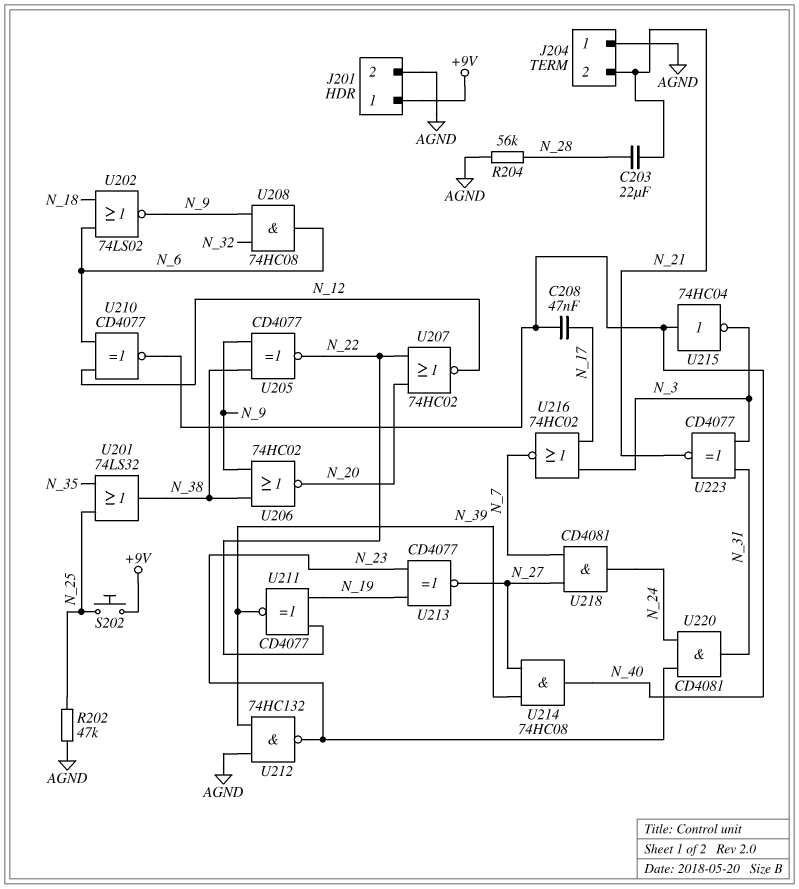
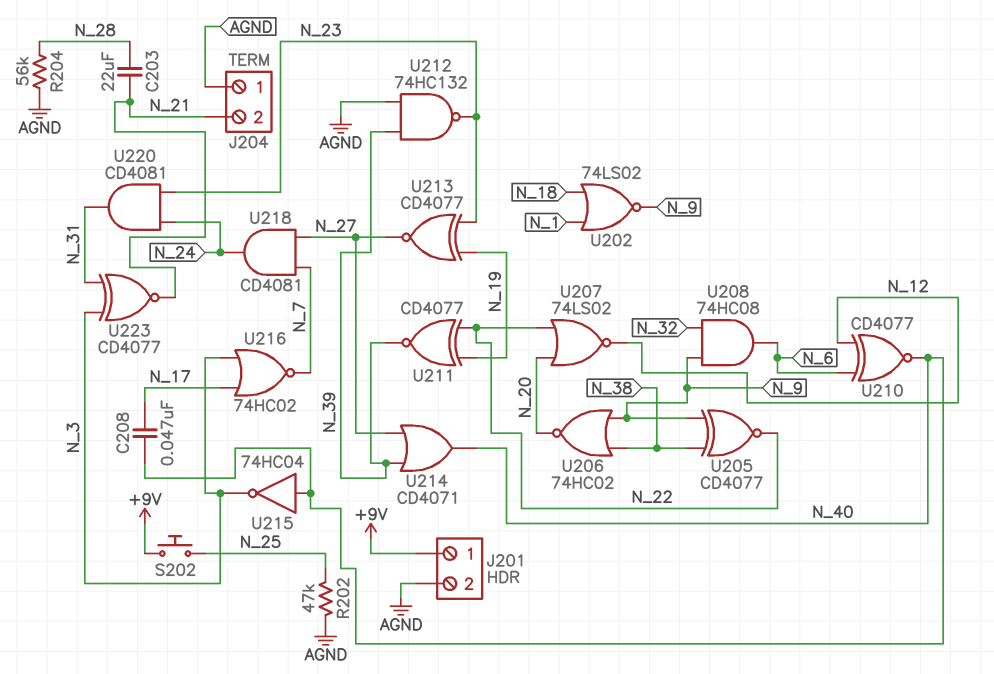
U201: OR 74LS32 (in N_25, in N_35, out N_38) -> none
U202: NOR 74LS02 (in N_6, in N_18, out N_9) -> NOR 74LS02 (in N_1, in N_18, out N_9)
U207: NOR 74HC02 (in N_20, in N_22, out N_12) -> NOR 74LS02 (in N_20, in N_22, out N_12)
U214: AND 74HC08 (in N_27, in N_39, out N_40) -> OR CD4071 (in N_27, in N_39, out N_40)

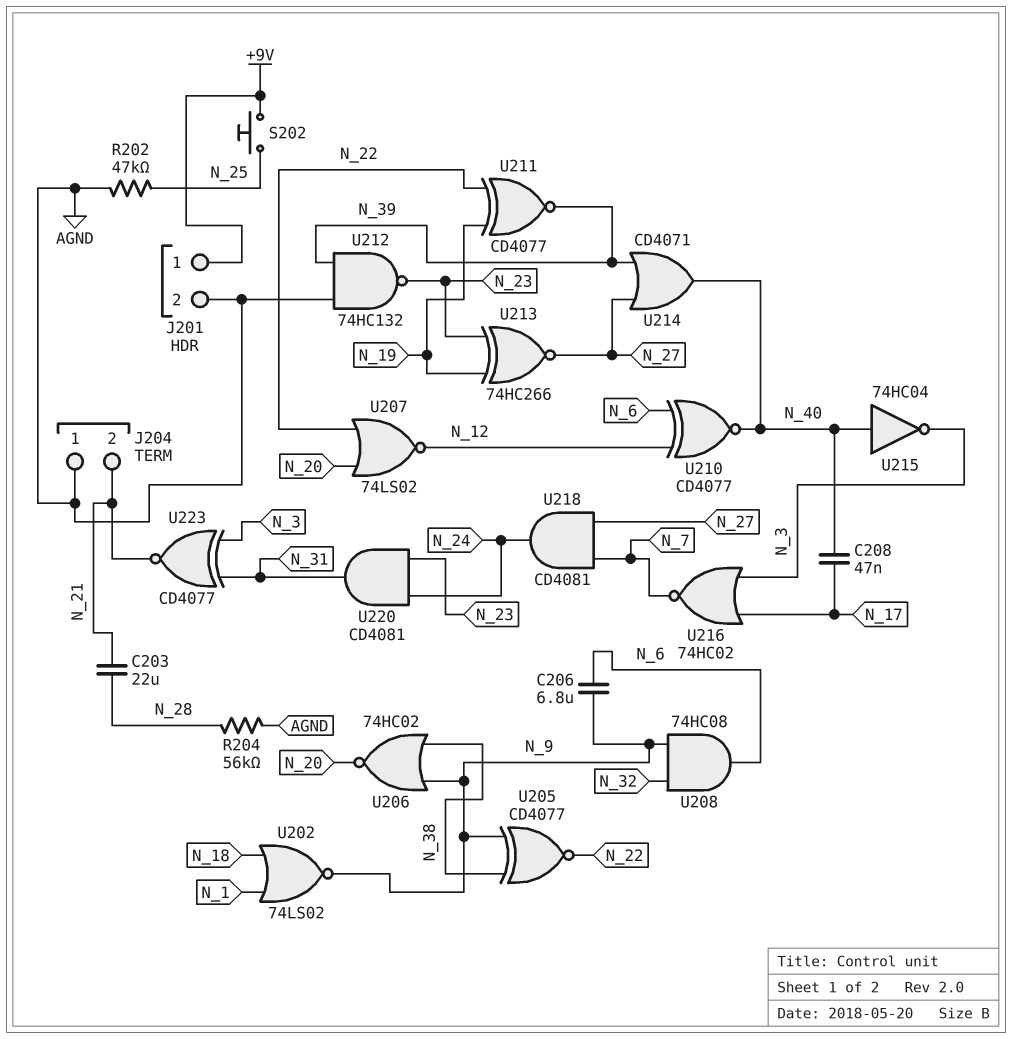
C206: none -> 6.8uF (N_6, N_9)
U213: XNOR CD4077 (in N_19, in N_23, out N_27) -> XNOR 74HC266 (in N_19, in N_23, out N_27)

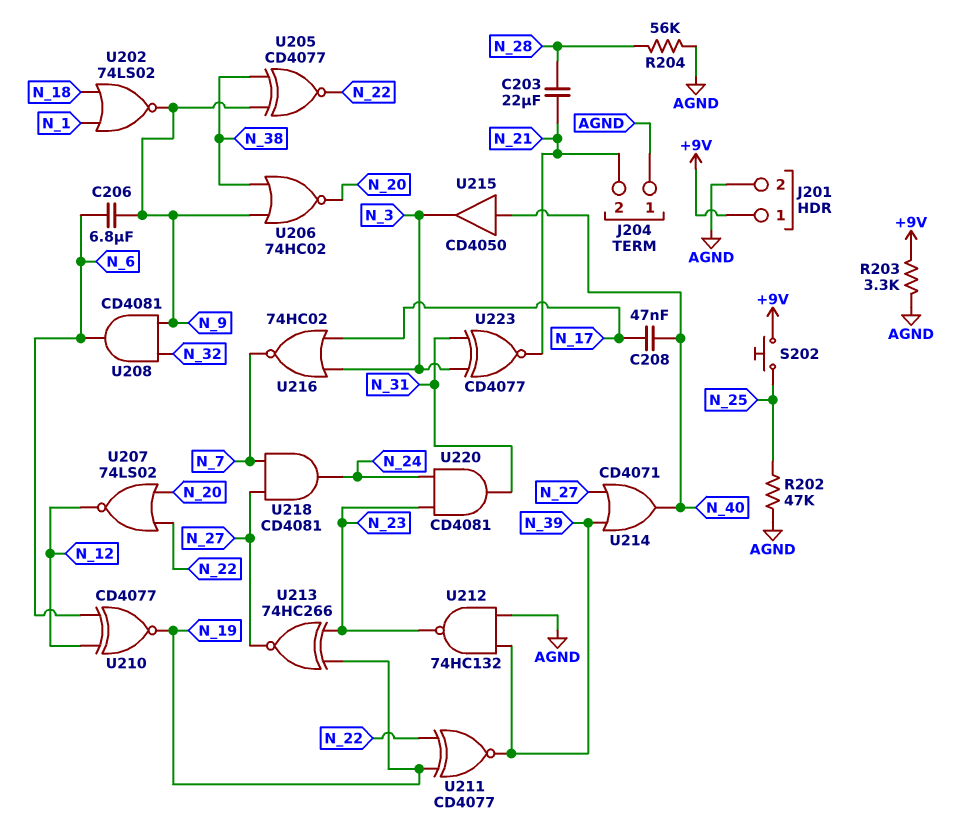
R203: none -> 3.3k (+9V, AGND)
U208: AND 74HC08 (in N_9, in N_32, out N_6) -> AND CD4081 (in N_9, in N_32, out N_6)
U210: XNOR CD4077 (in N_6, in N_12, out N_40) -> XNOR CD4077 (in N_6, in N_12, out N_19)
U215: NOT 74HC04 (in N_40, out N_3) -> buffer CD4050 (in N_40, out N_3)

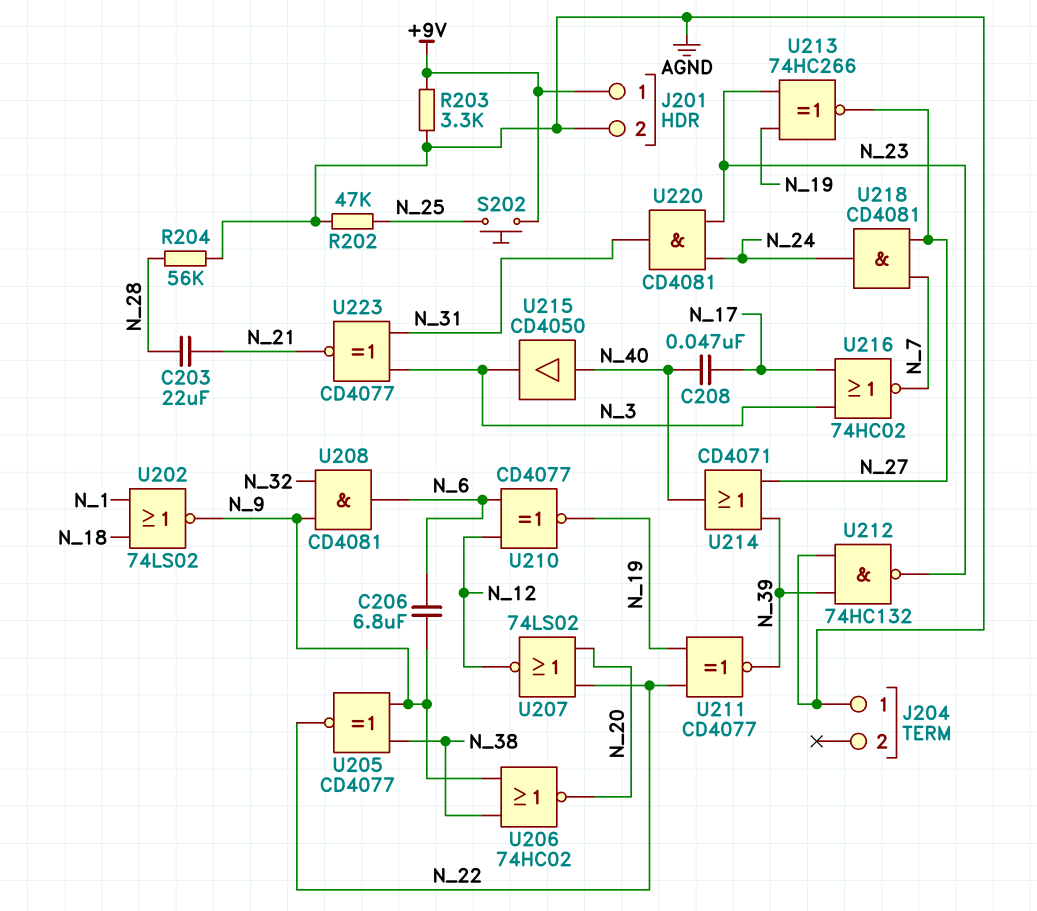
J204 pin 2: N_21 -> none

